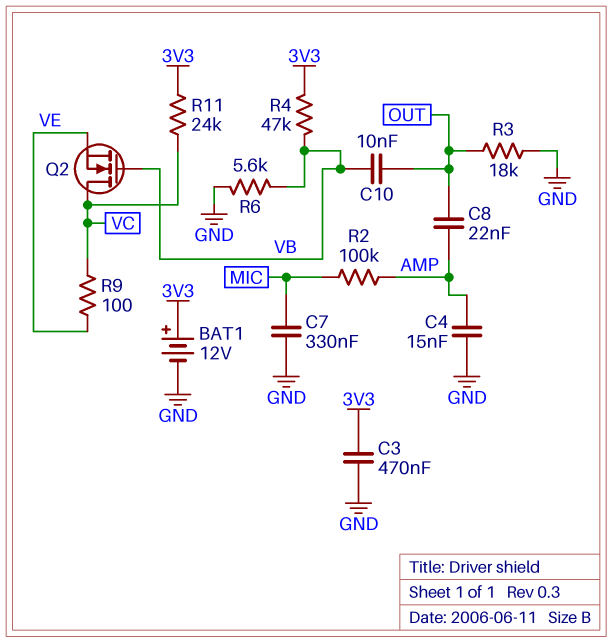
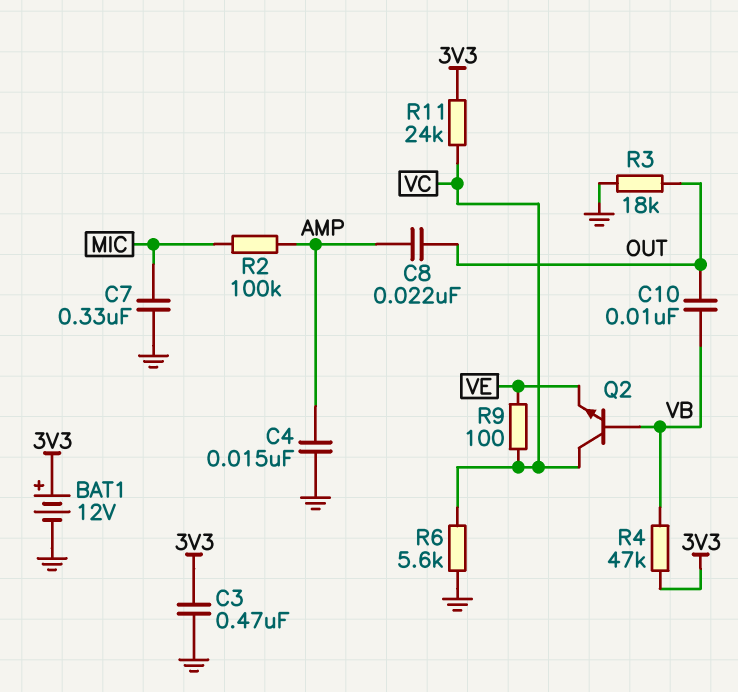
Q2: NMOS (G VB, D VC, S VE) -> NPN (B VB, C VC, E VE)
R6: 5.6k (GND, VB) -> 5.6k (GND, VC)

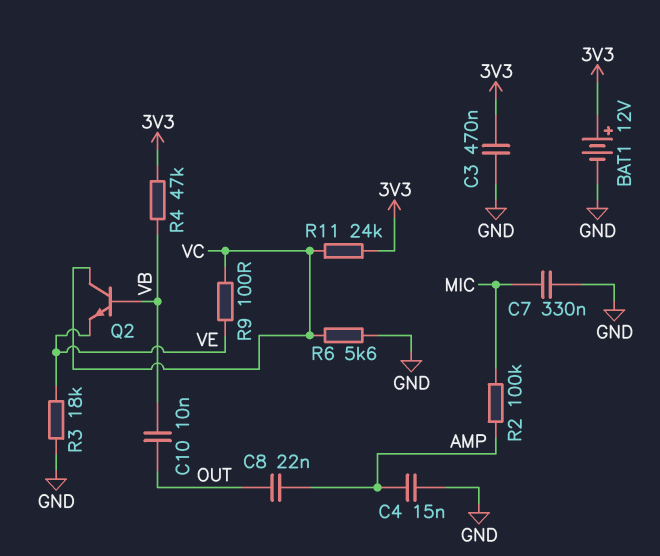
R3: 18k (GND, OUT) -> 18k (GND, VE)

